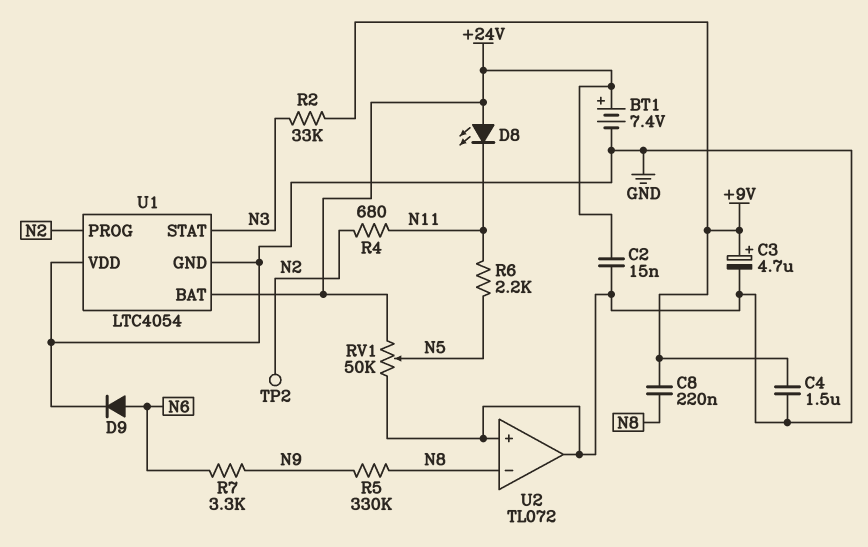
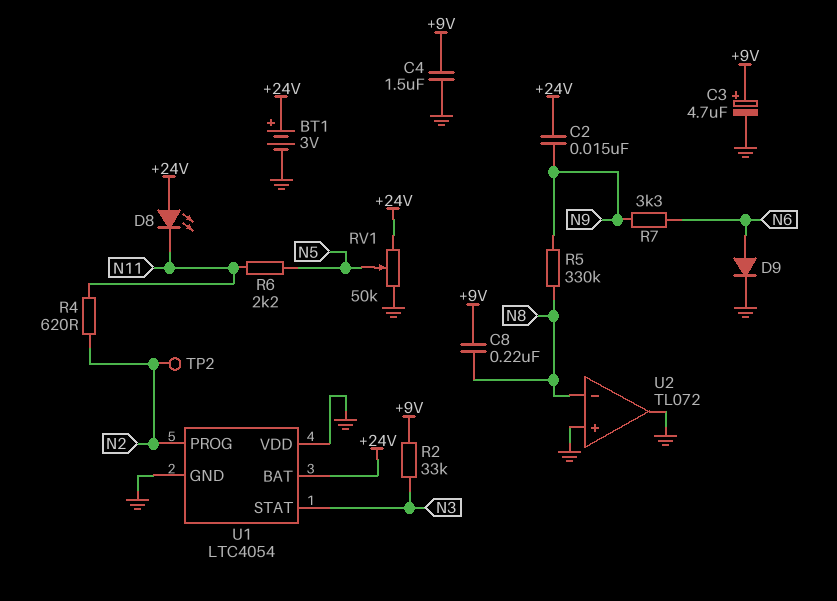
BT1: 7.4V (plus +24V, minus GND) -> 3V (plus +24V, minus GND)
C2: 15nF (+24V, GND) -> 15nF (+24V, N9)
R4: 680 (N2, N11) -> 620 (N2, N11)

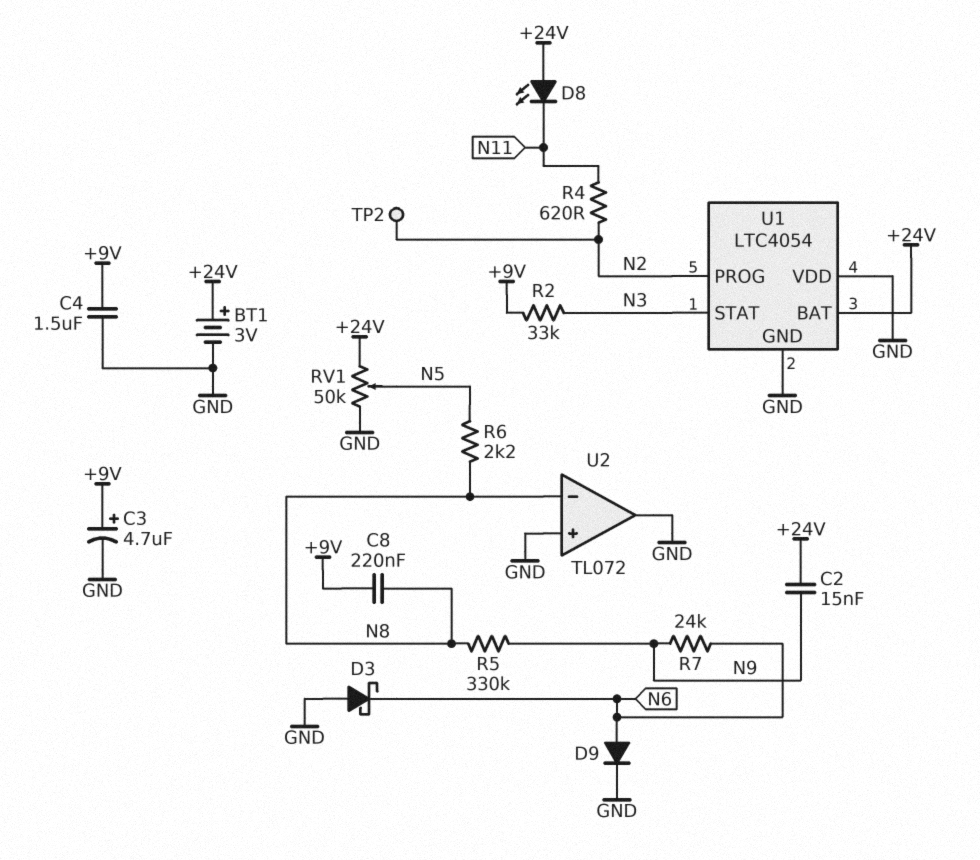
D3: none -> schottky (A GND, K N6)
R6: 2.2k (N5, N11) -> 2.2k (N5, N8)
R7: 3.3k (N6, N9) -> 24k (N6, N9)

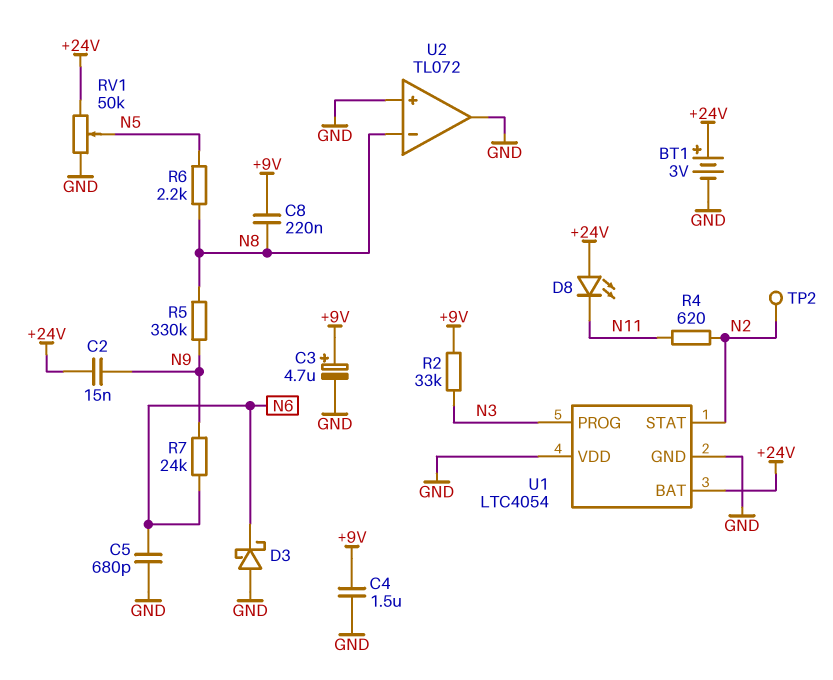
C5: none -> 680pF (GND, N6)
D9: diode (A N6, K GND) -> none
U1 pin PROG: N2 -> N3
U1 pin STAT: N3 -> N2

